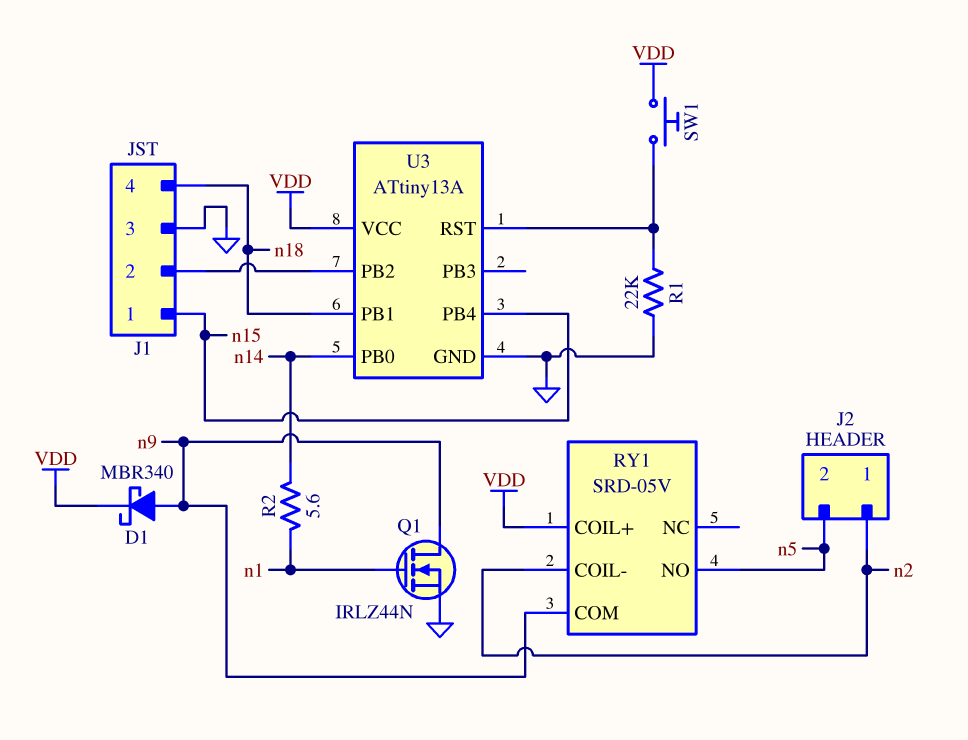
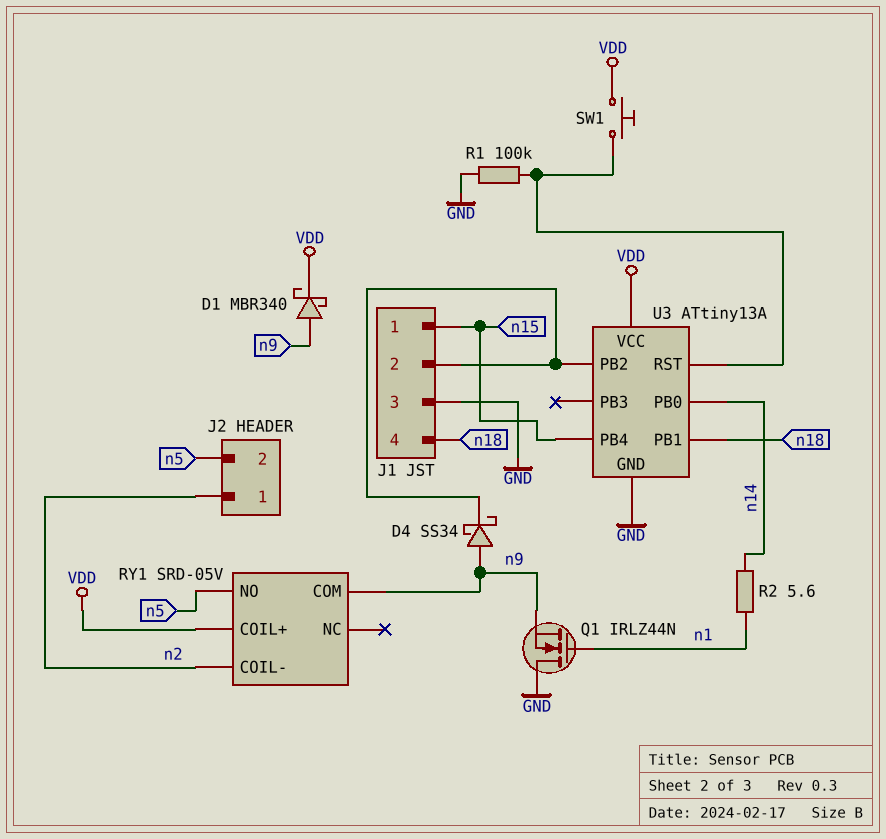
D4: none -> schottky SS34 (A n9, K J1/2)
Q1: NMOS IRLZ44N (G n1, D n9, S GND) -> NMOS IRLZ44N (G n1, D GND, S n9)
R1: 22k (GND, U3/RST) -> 100k (GND, U3/RST)

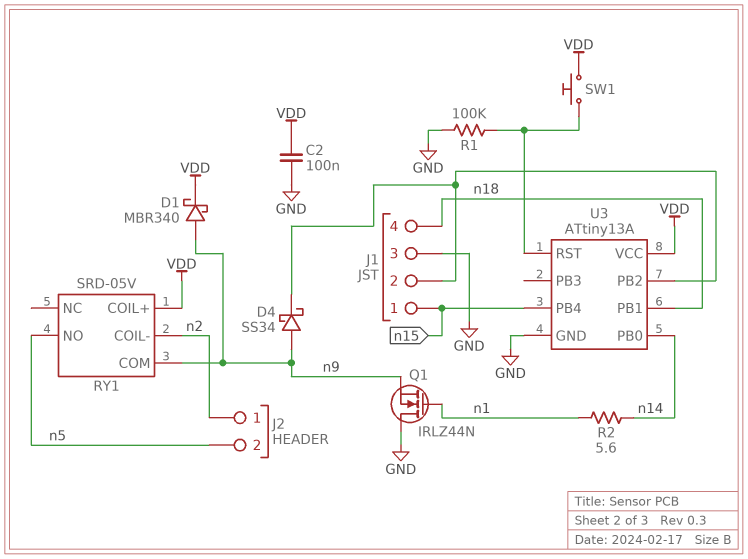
C2: none -> 100nF (GND, VDD)

